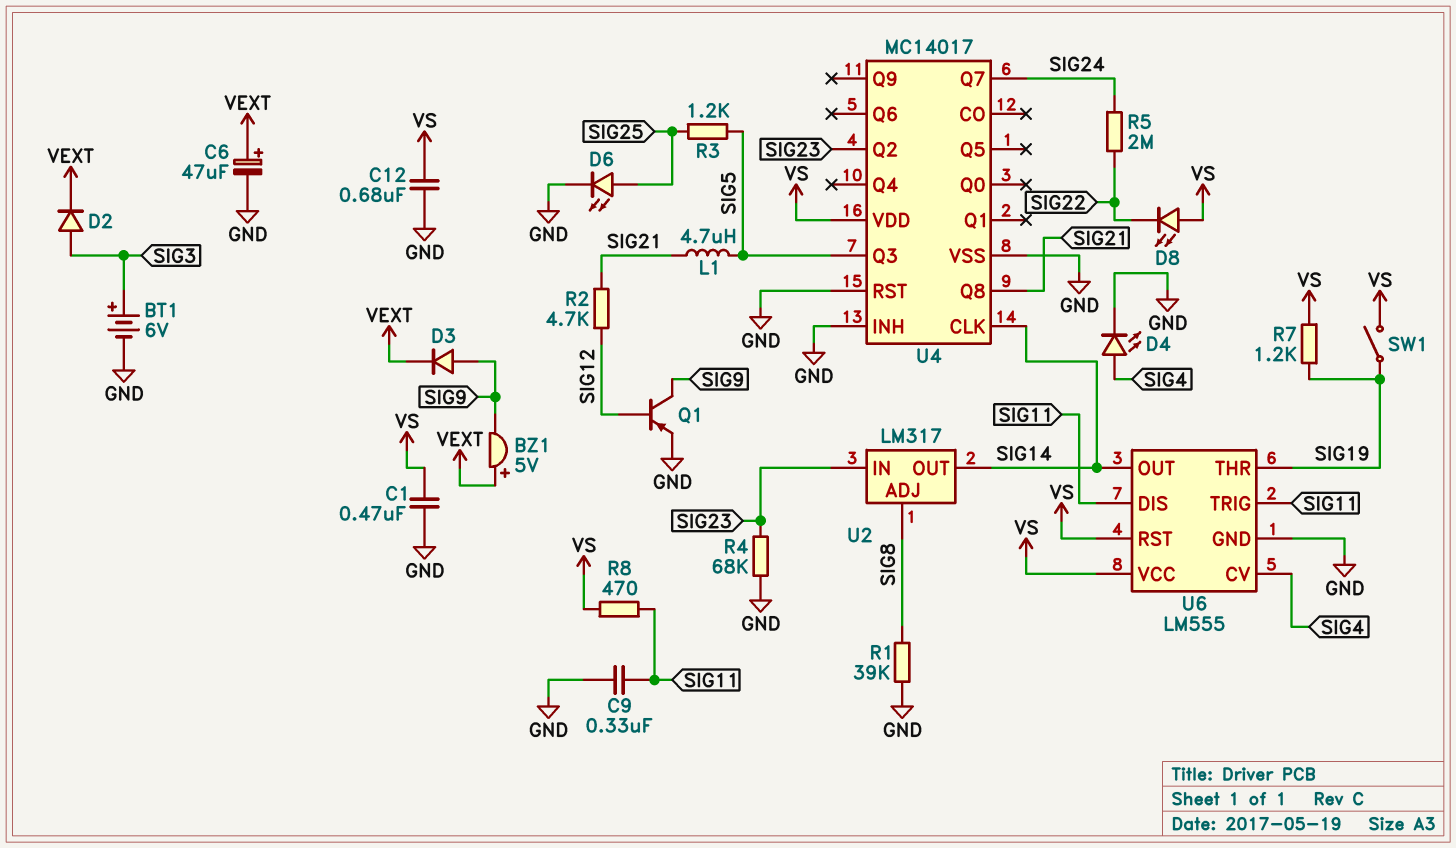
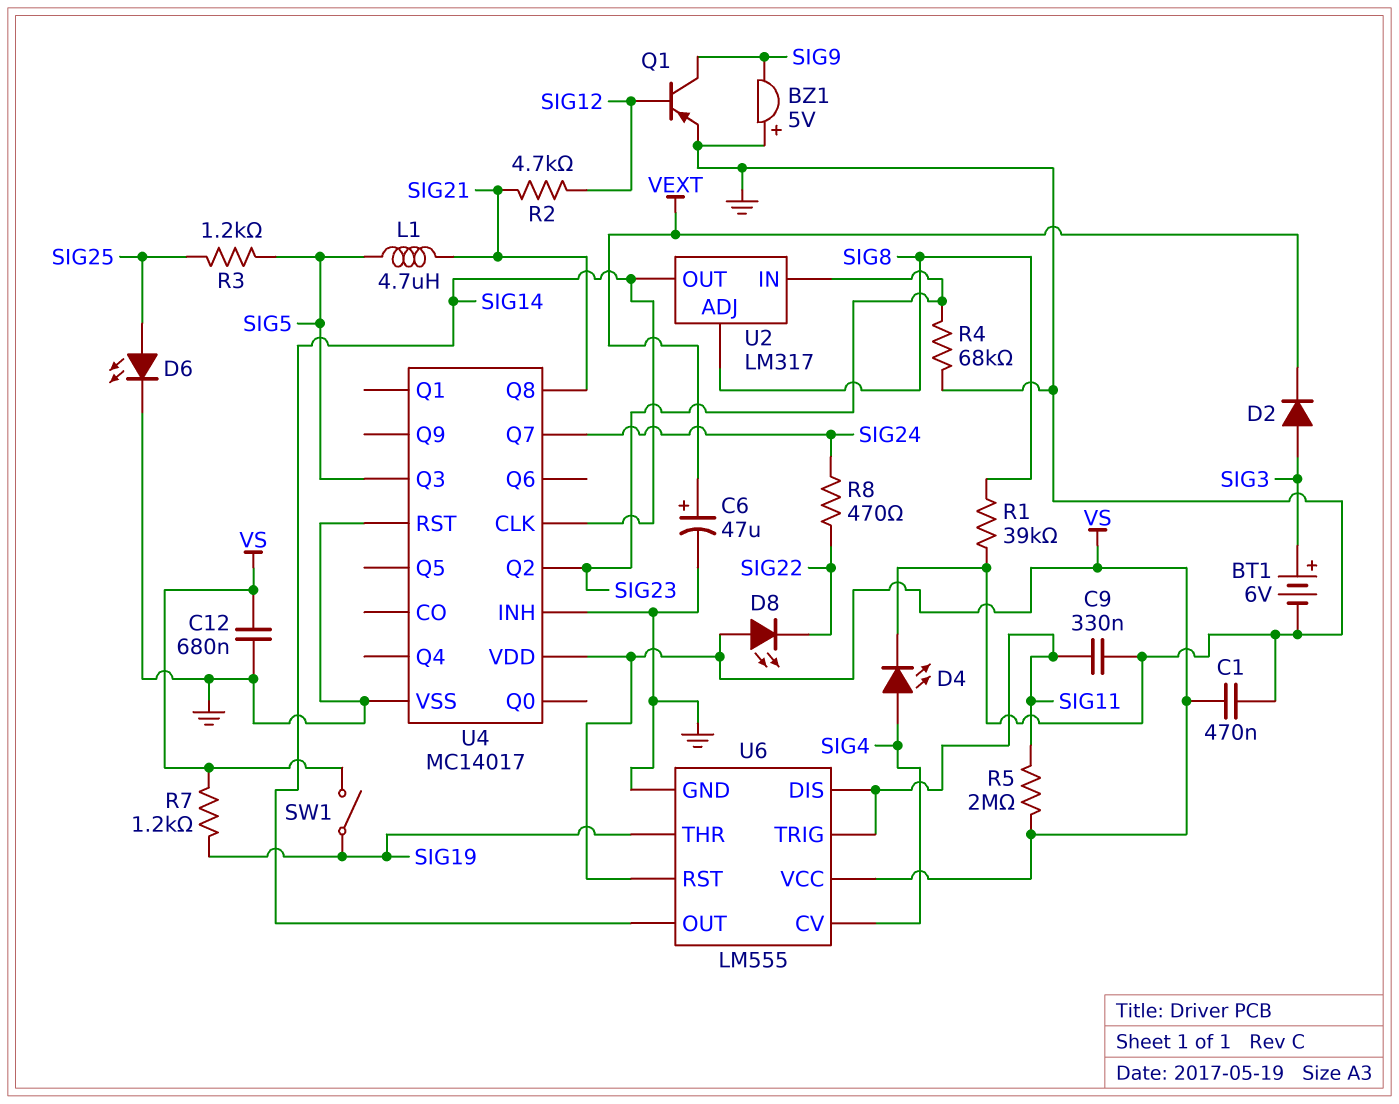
BZ1: buzzer 5V (plus VEXT, minus SIG9) -> buzzer 5V (plus GND, minus SIG9)
D3: diode (A SIG9, K VEXT) -> none
R5: 2M (SIG22, SIG24) -> 2M (SIG11, VS)
R8: 470 (SIG11, VS) -> 470 (SIG22, SIG24)

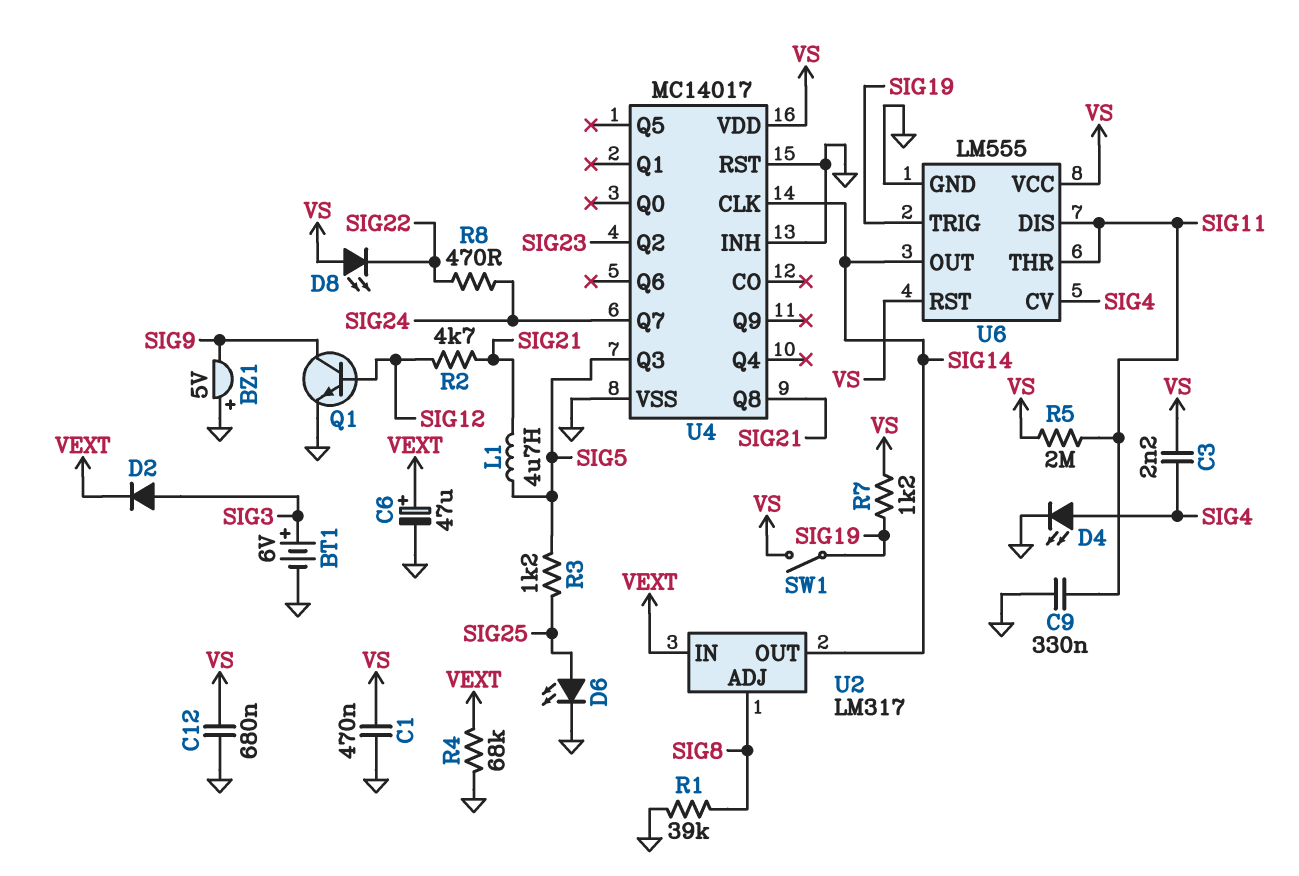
C3: none -> 2.2nF (SIG4, VS)
Q1: PNP (B SIG12, C SIG9, E GND) -> NPN (B SIG12, C SIG9, E GND)
R4: 68k (GND, SIG23) -> 68k (GND, VEXT)
U2 pin IN: SIG23 -> VEXT
U6 pin THR: SIG19 -> SIG11
U6 pin TRIG: SIG11 -> SIG19

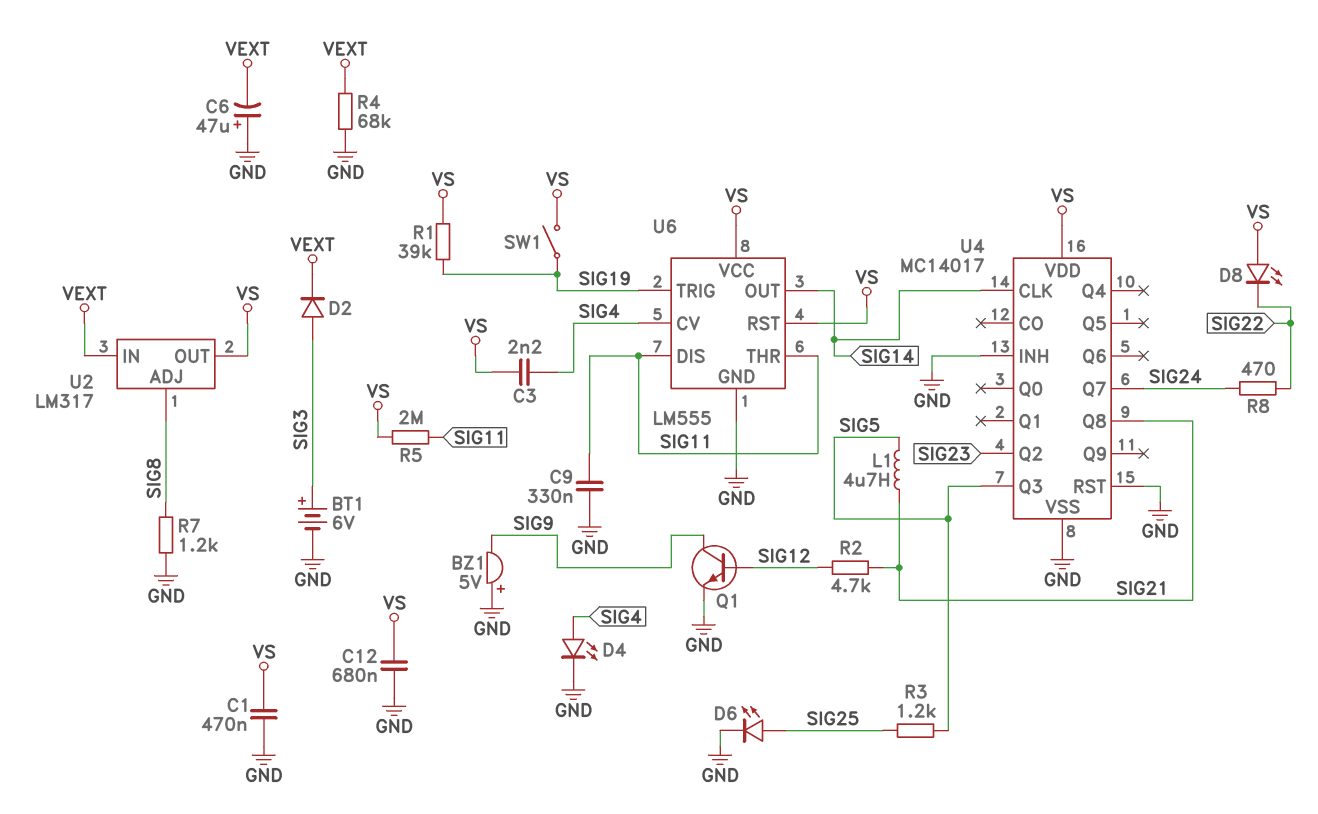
C6: 47uF (plus VEXT, minus GND) -> 47uF (plus GND, minus VEXT)
R1: 39k (GND, SIG8) -> 39k (SIG19, VS)
R7: 1.2k (SIG19, VS) -> 1.2k (GND, SIG8)
U2 pin OUT: SIG14 -> VS

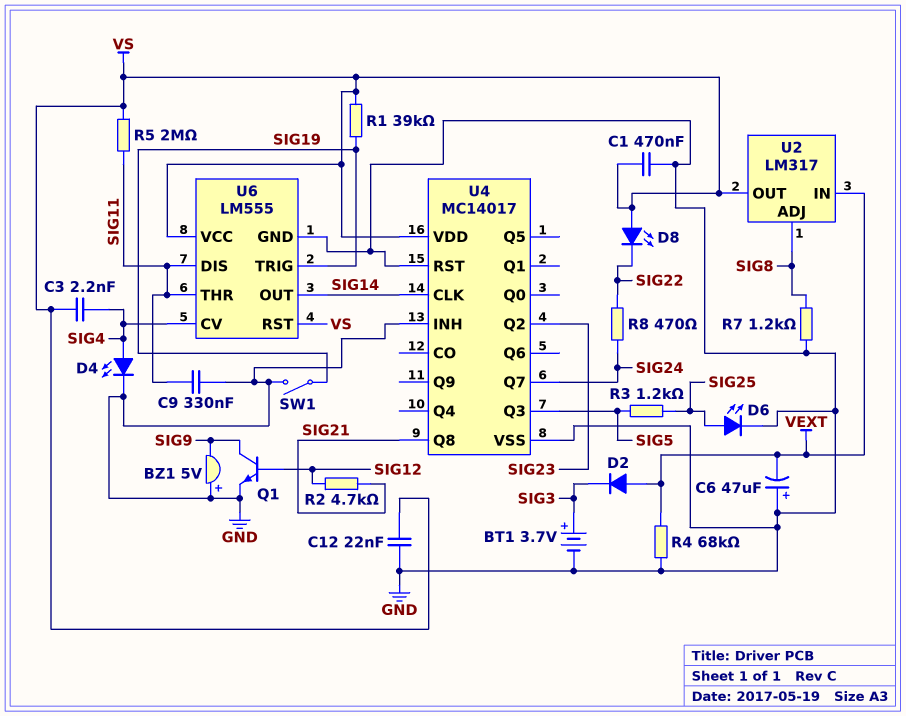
BT1: 6V (plus SIG3, minus GND) -> 3.7V (plus SIG3, minus GND)
C12: 680nF (GND, VS) -> 22nF (GND, VS)
D2: diode (A SIG3, K VEXT) -> diode (A VEXT, K SIG3)
L1: 4.7uH (SIG5, SIG21) -> none
SW1: switch (SIG19, VS) -> switch (GND, SIG19)

